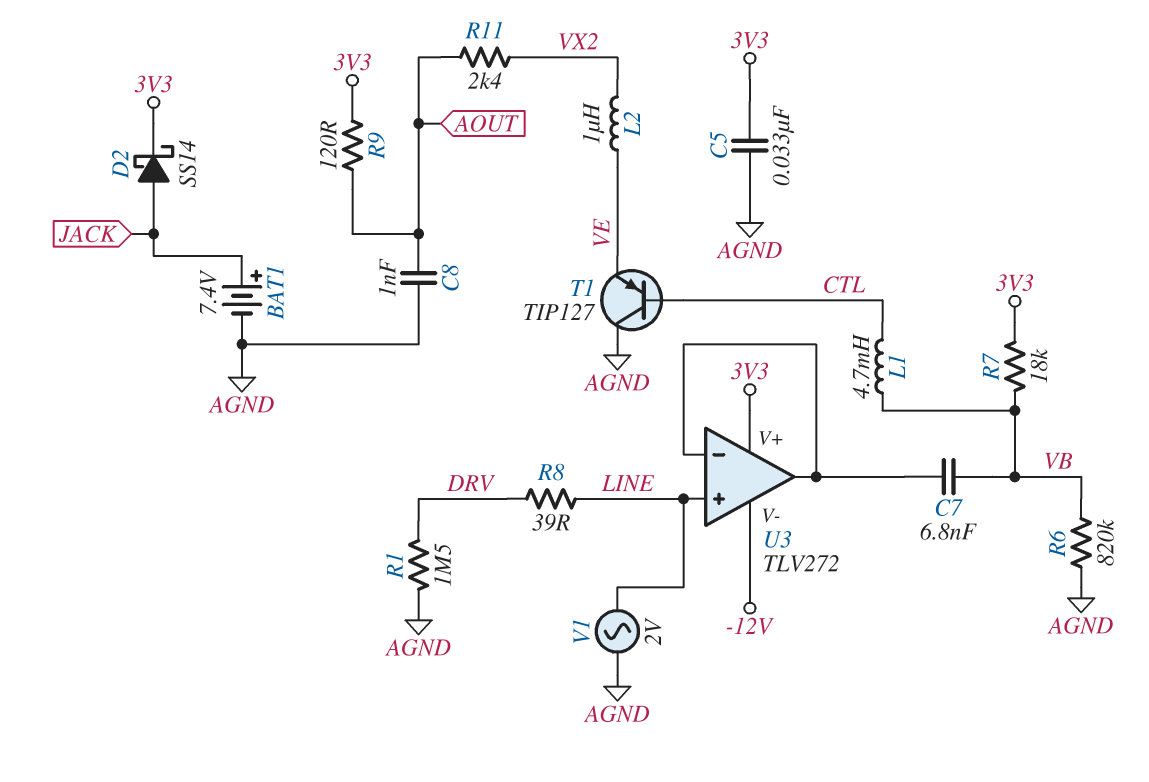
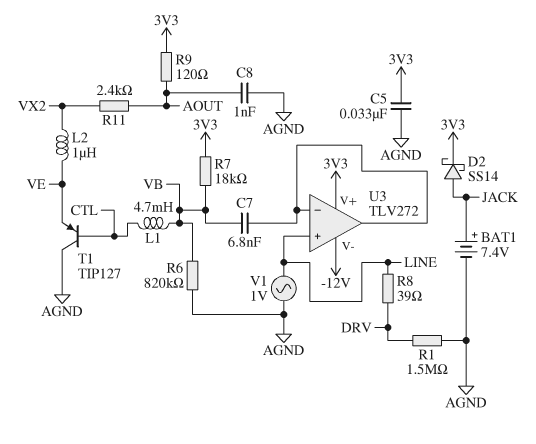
V1: AC 2V (AGND, LINE) -> AC 1V (AGND, LINE)

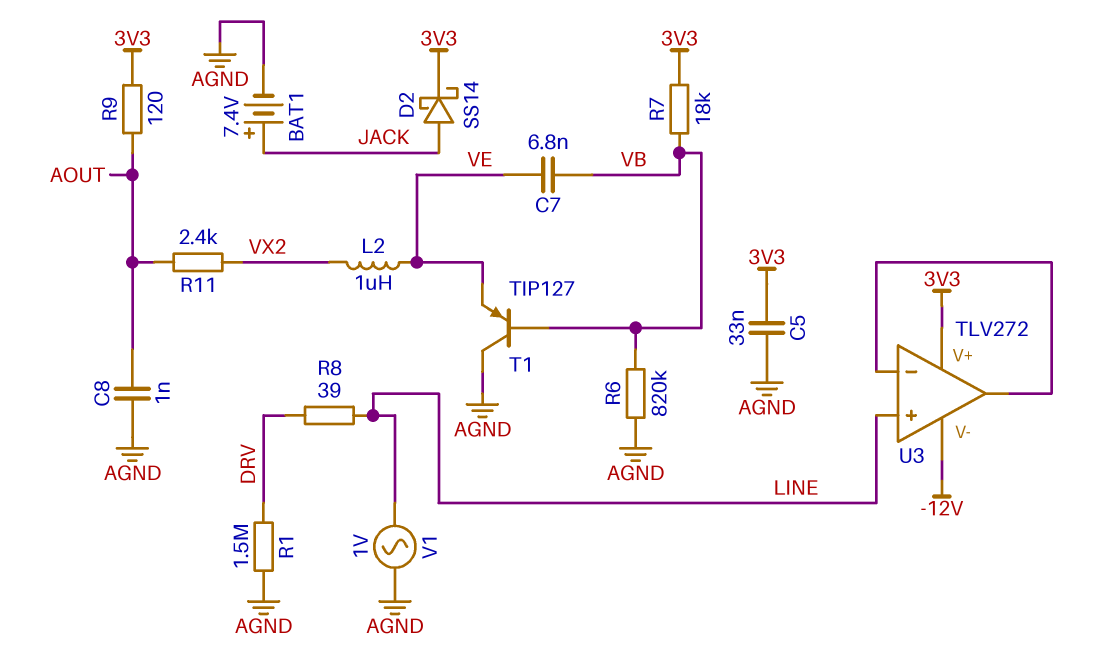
C7: 6.8nF (U3/in-, VB) -> 6.8nF (VB, VE)
L1: 4.7mH (CTL, VB) -> none
T1: PNP TIP127 (B CTL, C AGND, E VE) -> PNP TIP127 (B VB, C AGND, E VE)

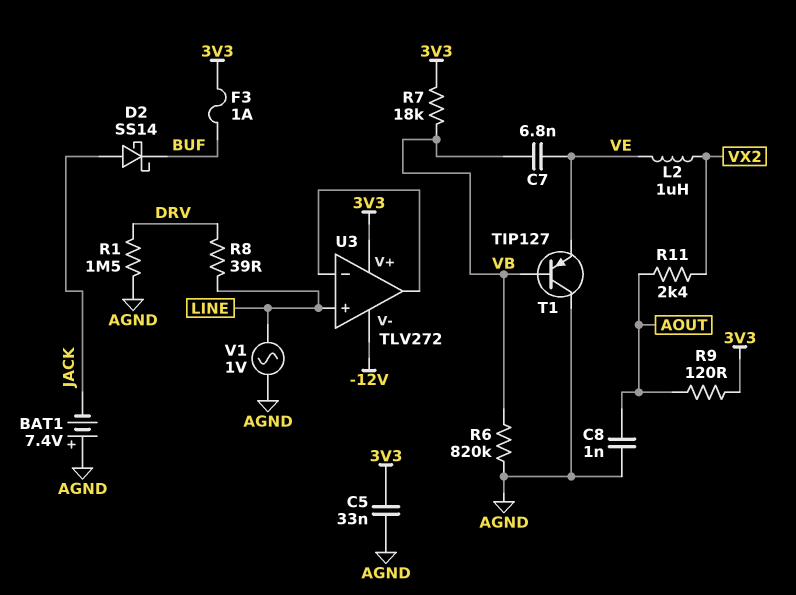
BAT1: 7.4V (plus JACK, minus AGND) -> 7.4V (plus AGND, minus JACK)
D2: schottky SS14 (A JACK, K 3V3) -> schottky SS14 (A JACK, K BUF)
F3: none -> 1A (3V3, BUF)

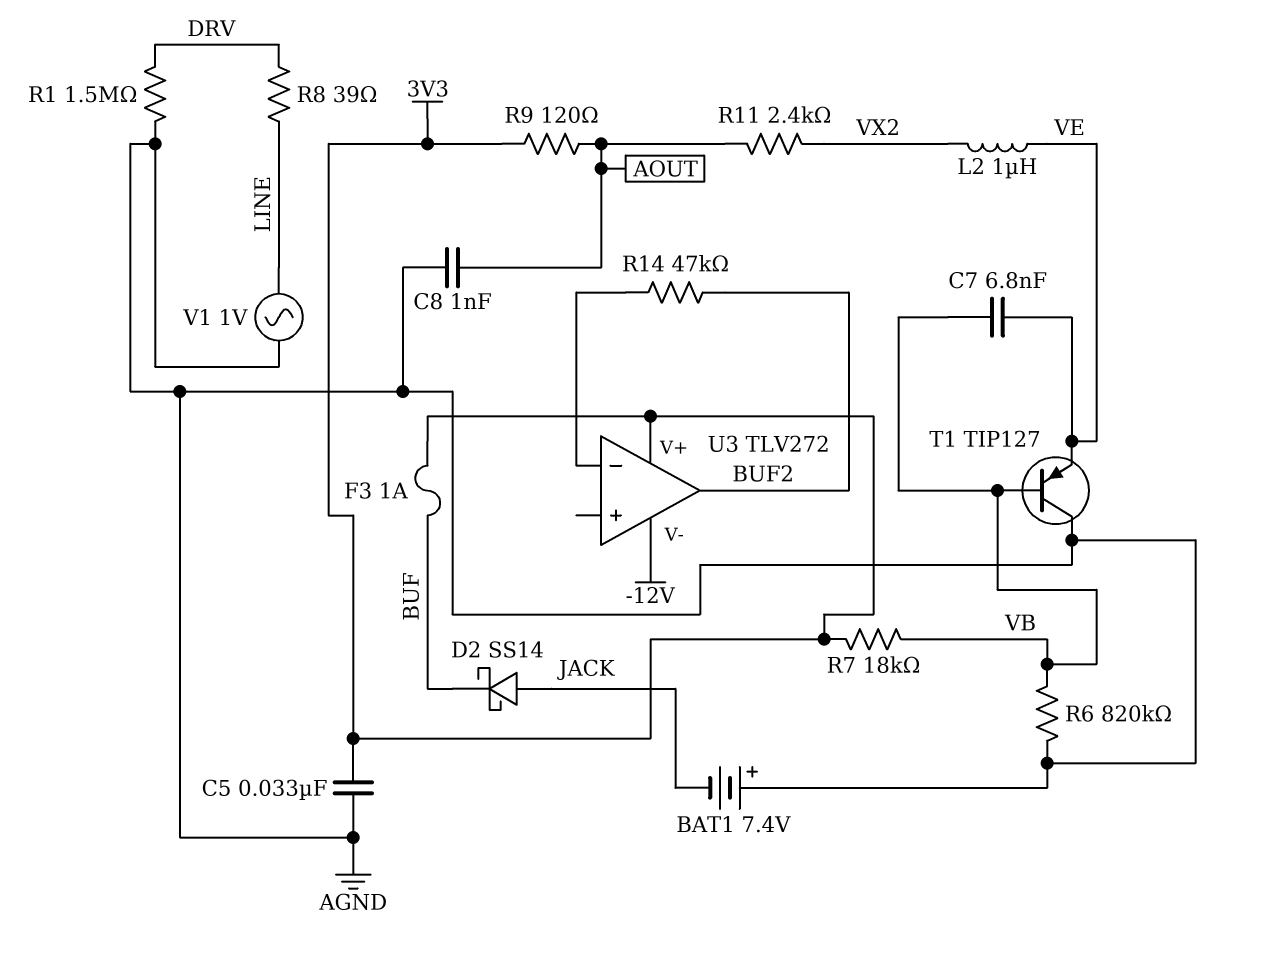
R14: none -> 47k (BUF2, U3/in-)
U3 pin in+: LINE -> none
U3 pin out: U3/in- -> BUF2

